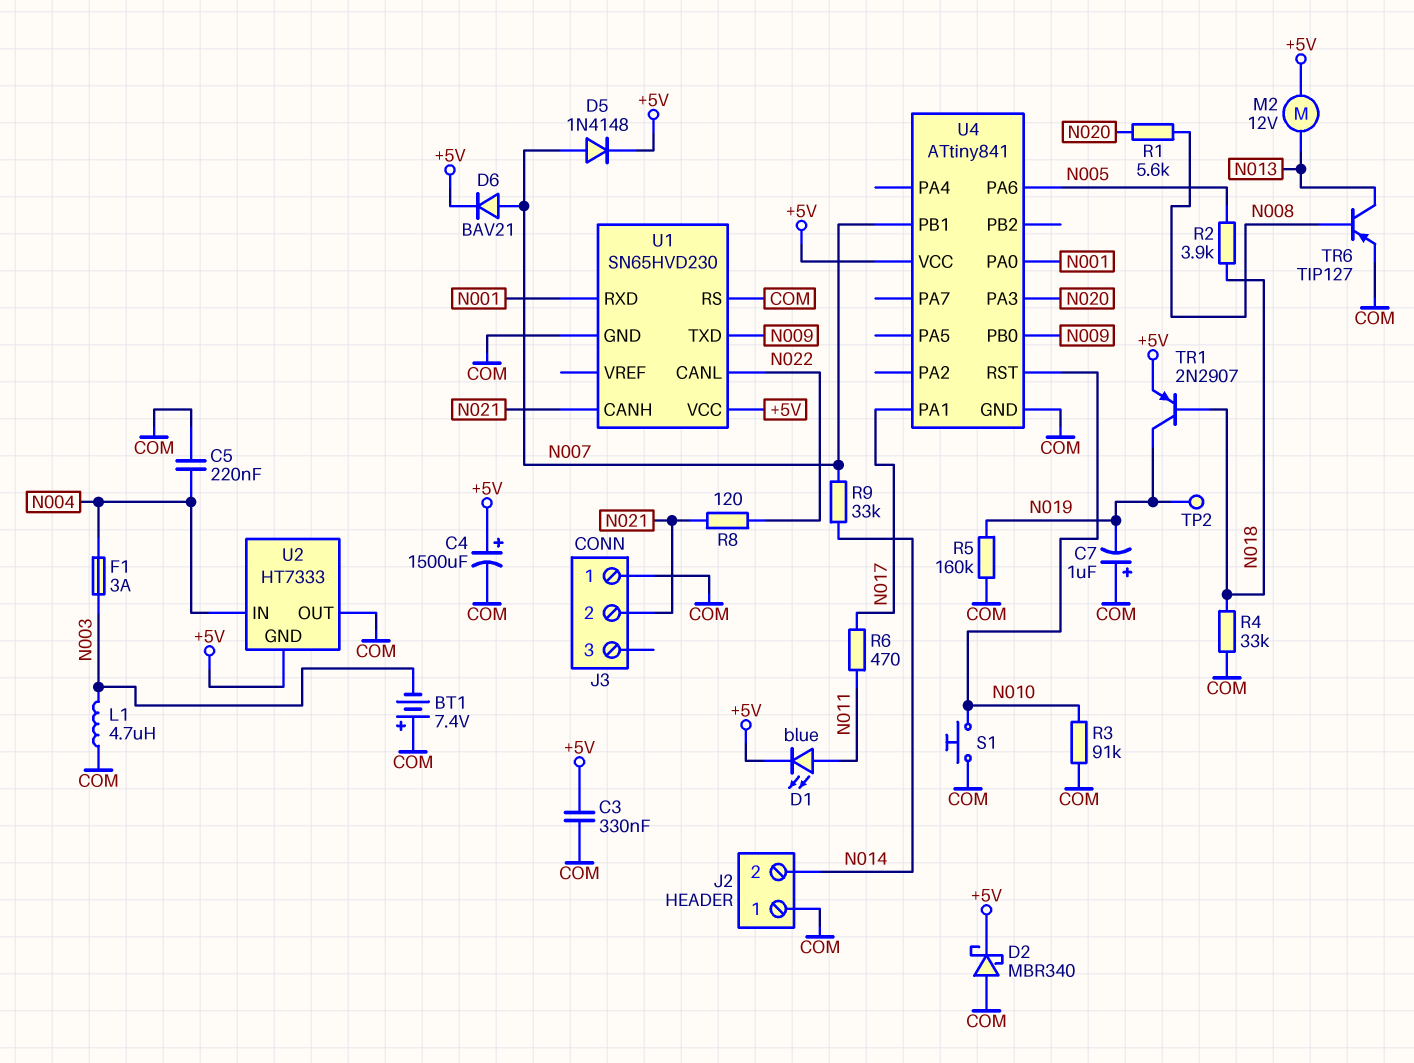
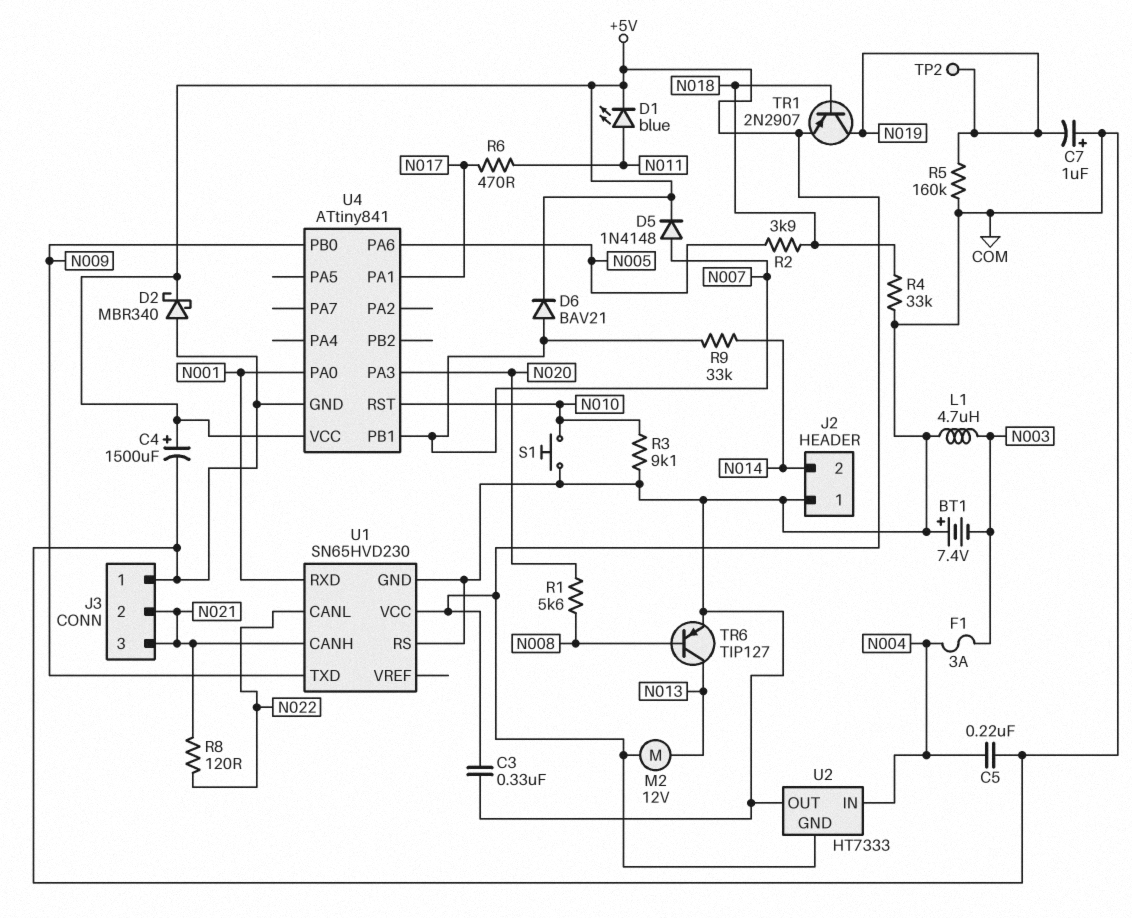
J3 pin 3: none -> N021
R3: 91k (COM, N010) -> 9.1k (COM, N010)

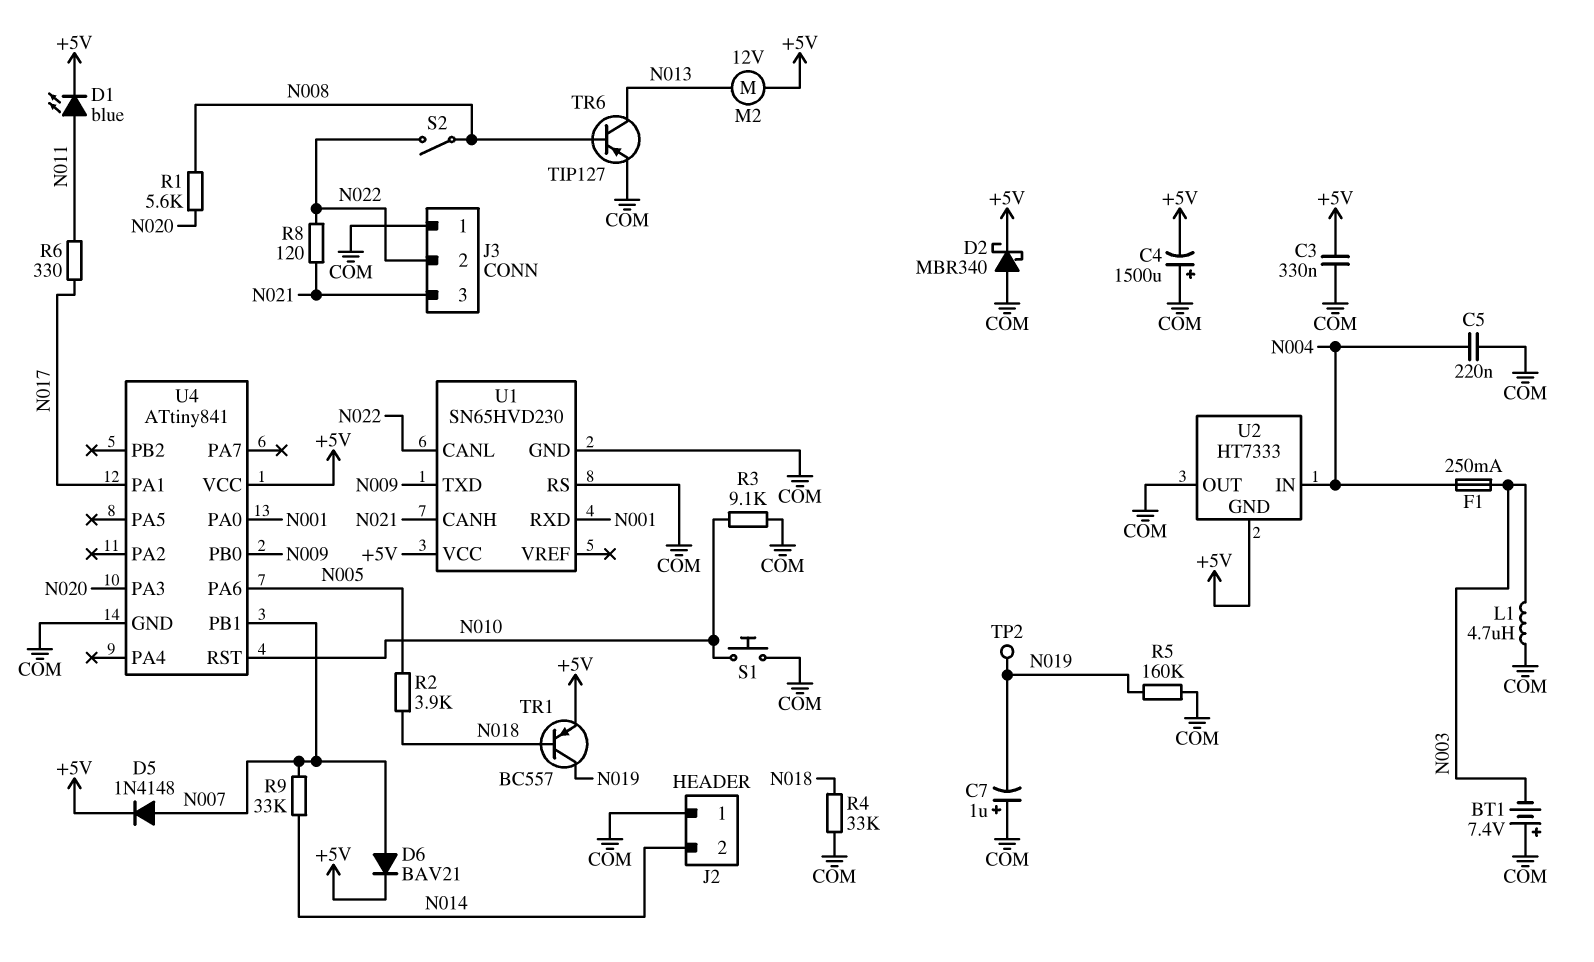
C4: 1500uF (plus +5V, minus COM) -> 1500uF (plus COM, minus +5V)
F1: 3A (N003, N004) -> 250mA (N003, N004)
J3 pin 2: N021 -> N022
R6: 470 (N011, N017) -> 330 (N011, N017)
S2: none -> switch (N008, N022)
TR1: PNP 2N2907 (B N018, C N019, E +5V) -> PNP BC557 (B N018, C N019, E +5V)

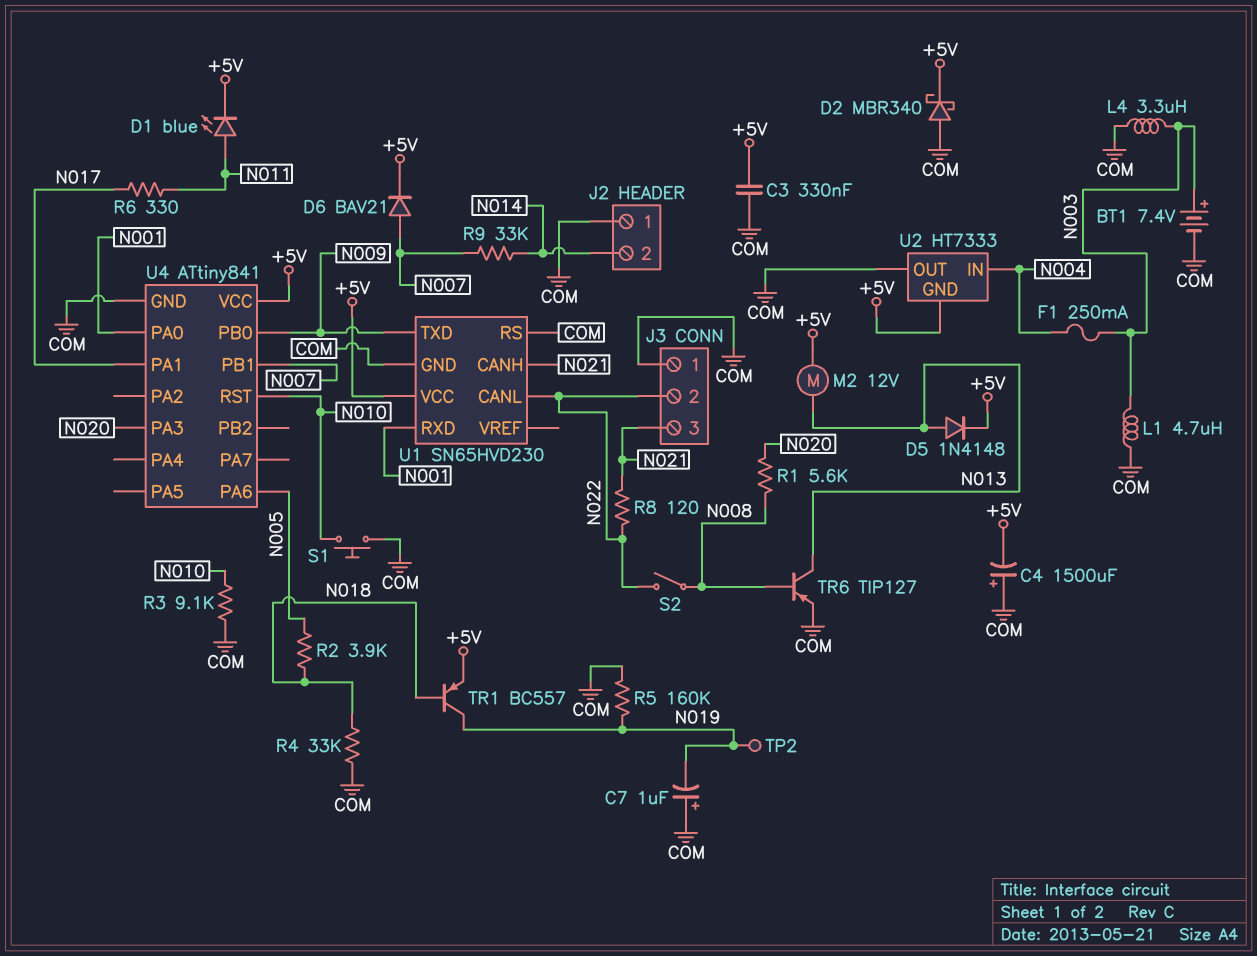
BT1: 7.4V (plus COM, minus N003) -> 7.4V (plus N003, minus COM)
C5: 220nF (COM, N004) -> none
D5: diode 1N4148 (A N007, K +5V) -> diode 1N4148 (A N013, K +5V)
L4: none -> 3.3uH (COM, N003)

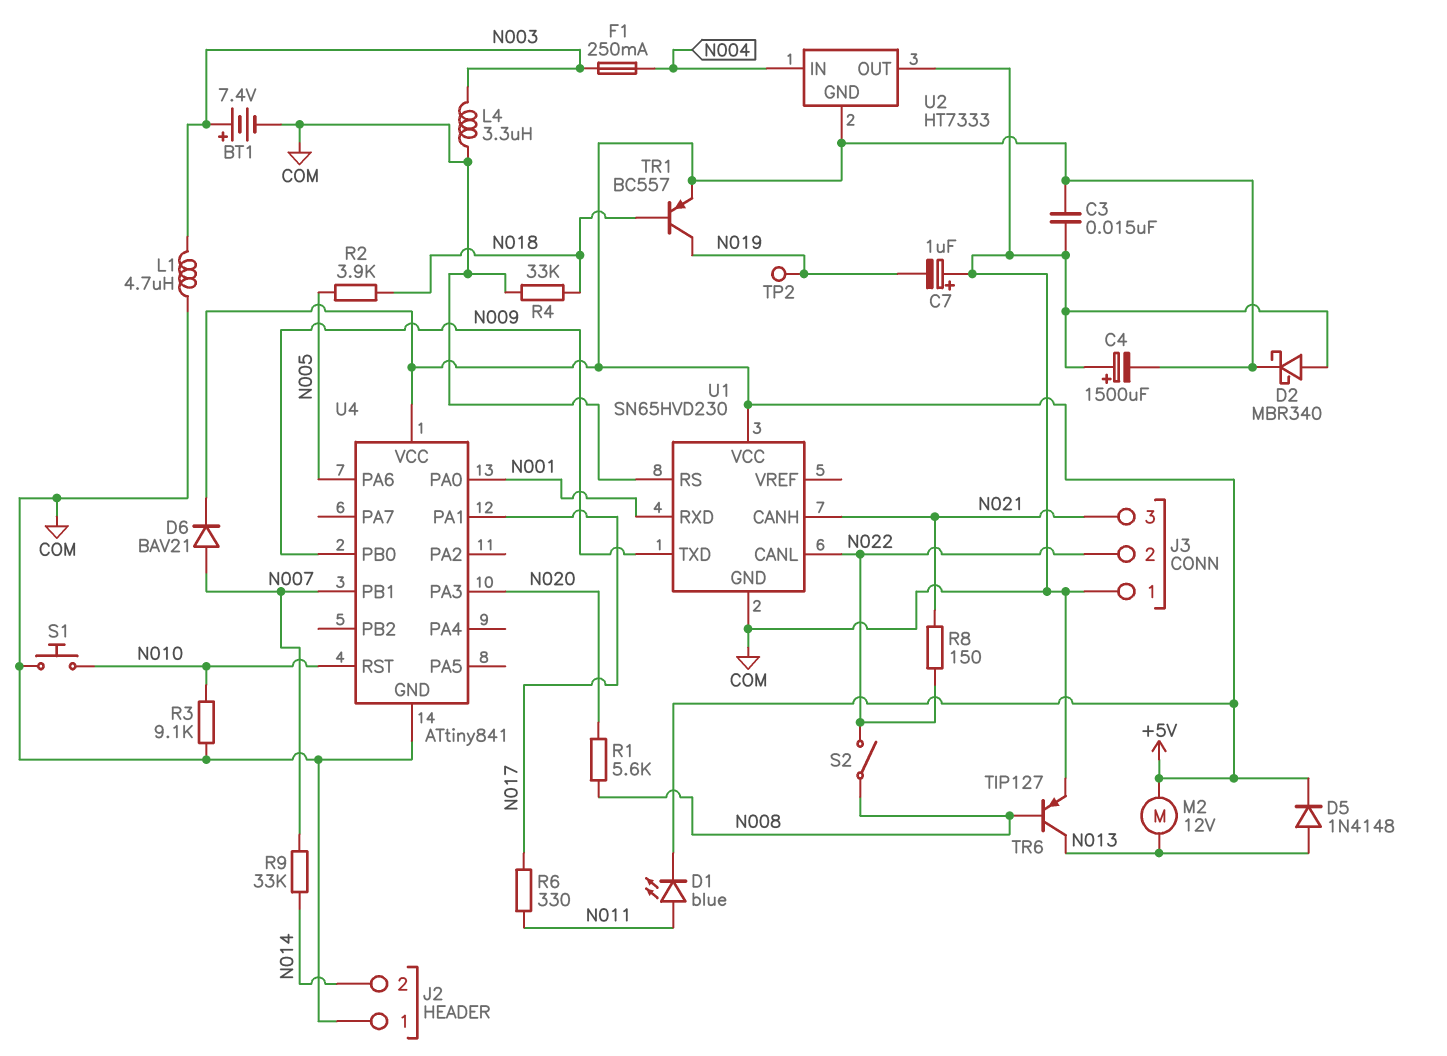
C3: 330nF (+5V, COM) -> 15nF (+5V, COM)
R5: 160k (COM, N019) -> none
R8: 120 (N021, N022) -> 150 (N021, N022)

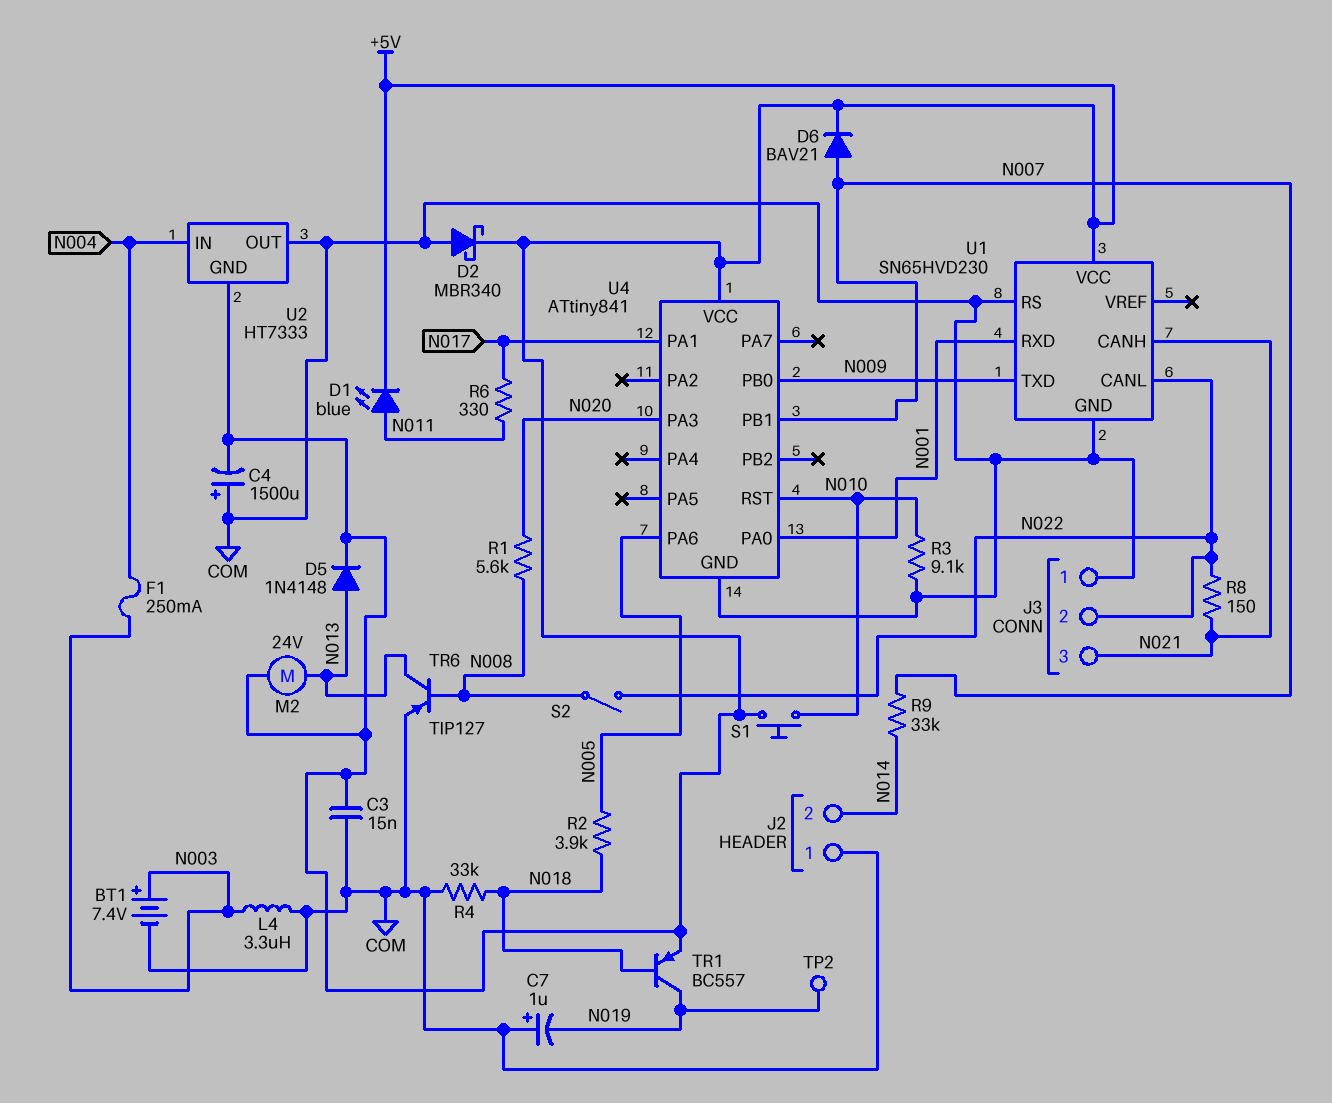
L1: 4.7uH (COM, N003) -> none
M2: motor 12V (+5V, N013) -> motor 24V (+5V, N013)
S1: button (COM, N010) -> button (+5V, N010)

